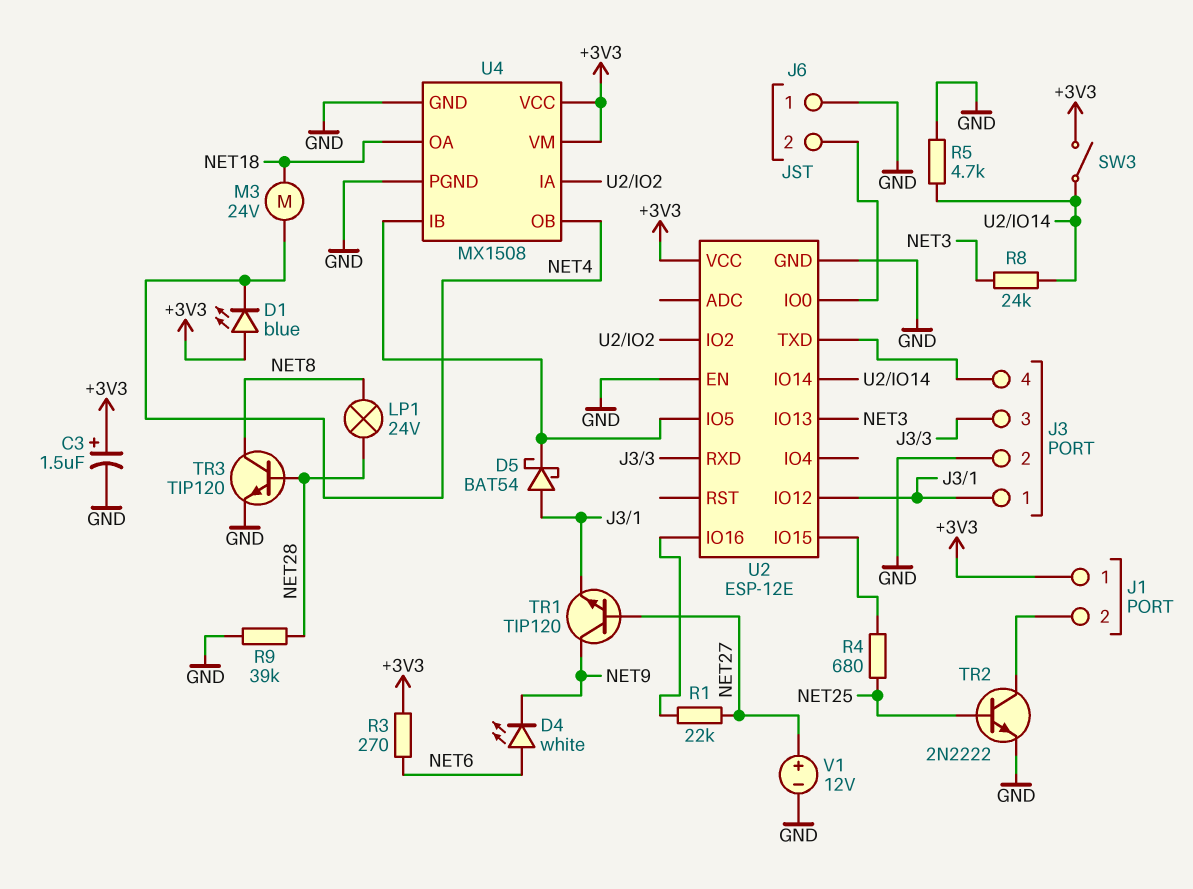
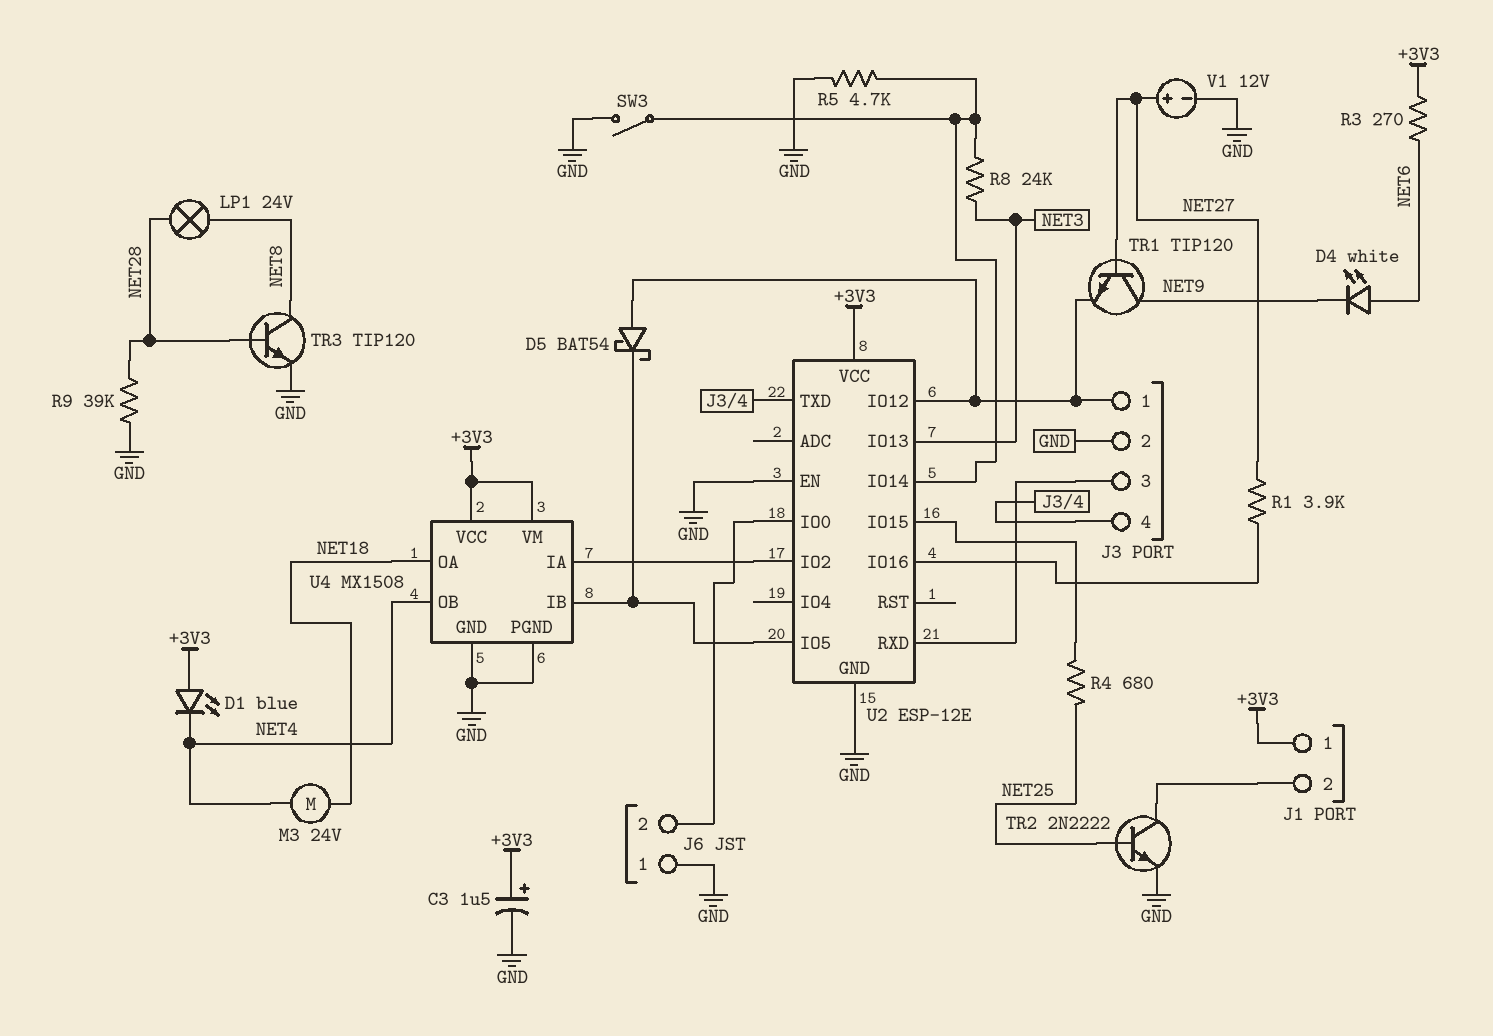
R1: 22k (NET27, U2/IO16) -> 3.9k (NET27, U2/IO16)
SW3: switch (+3V3, U2/IO14) -> switch (GND, U2/IO14)

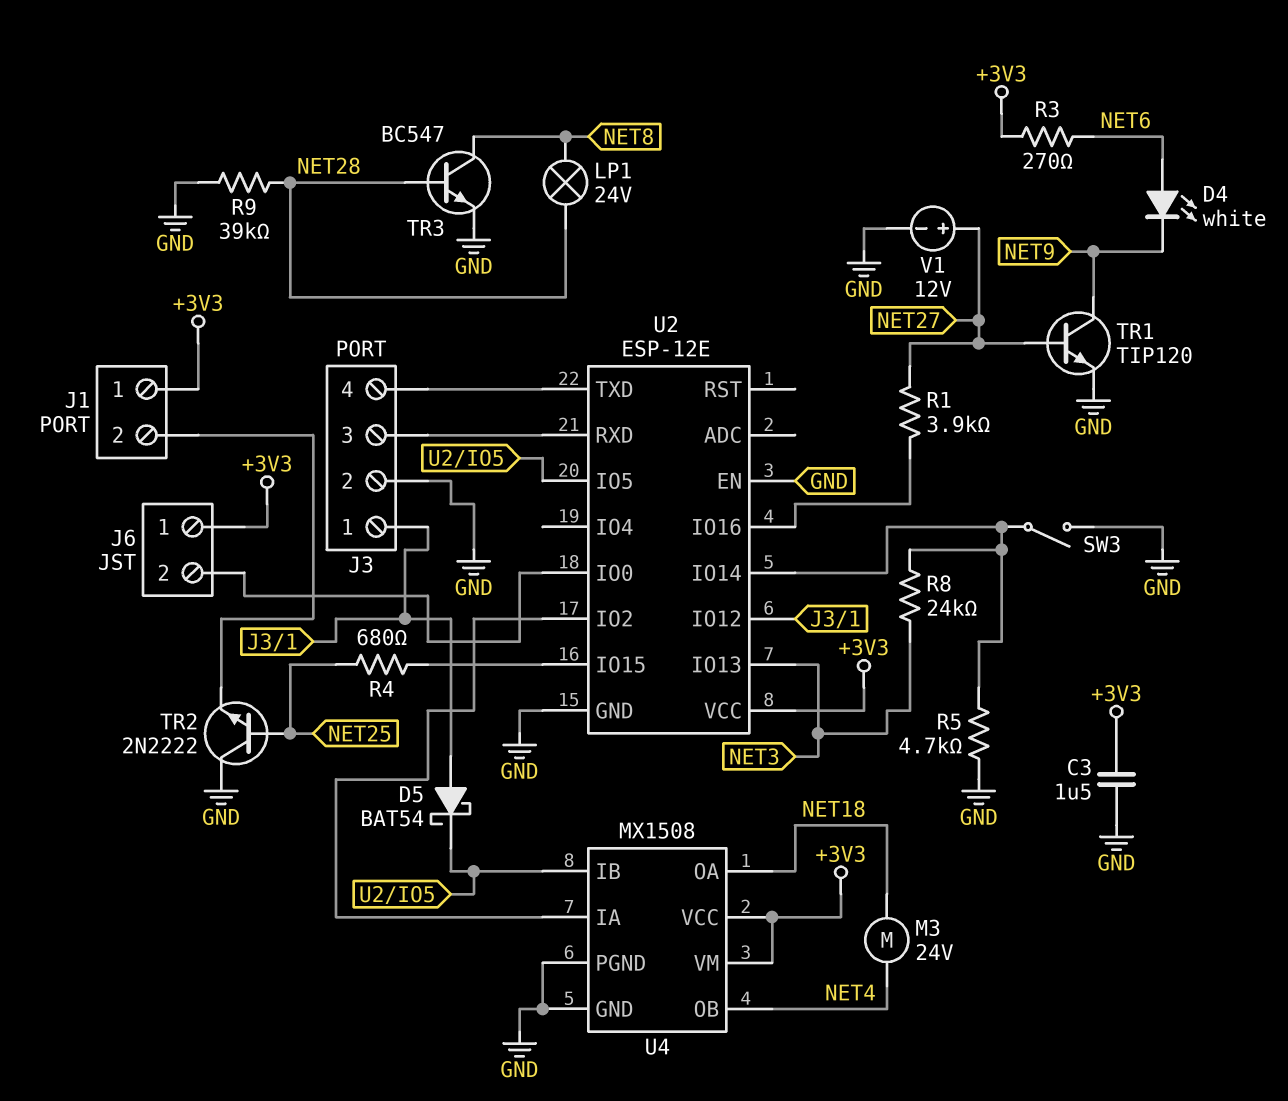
C3: 1.5uF (plus +3V3, minus GND) -> 1.5uF (+3V3, GND)
D1: LED blue (A +3V3, K NET4) -> none
J6 pin 1: GND -> +3V3
TR1: NPN TIP120 (B NET27, C NET9, E J3/1) -> NPN TIP120 (B NET27, C NET9, E GND)
TR2: NPN 2N2222 (B NET25, C J1/2, E GND) -> NPN 2N2222 (B NET25, C GND, E J1/2)
TR3: NPN TIP120 (B NET28, C NET8, E GND) -> NPN BC547 (B NET28, C NET8, E GND)

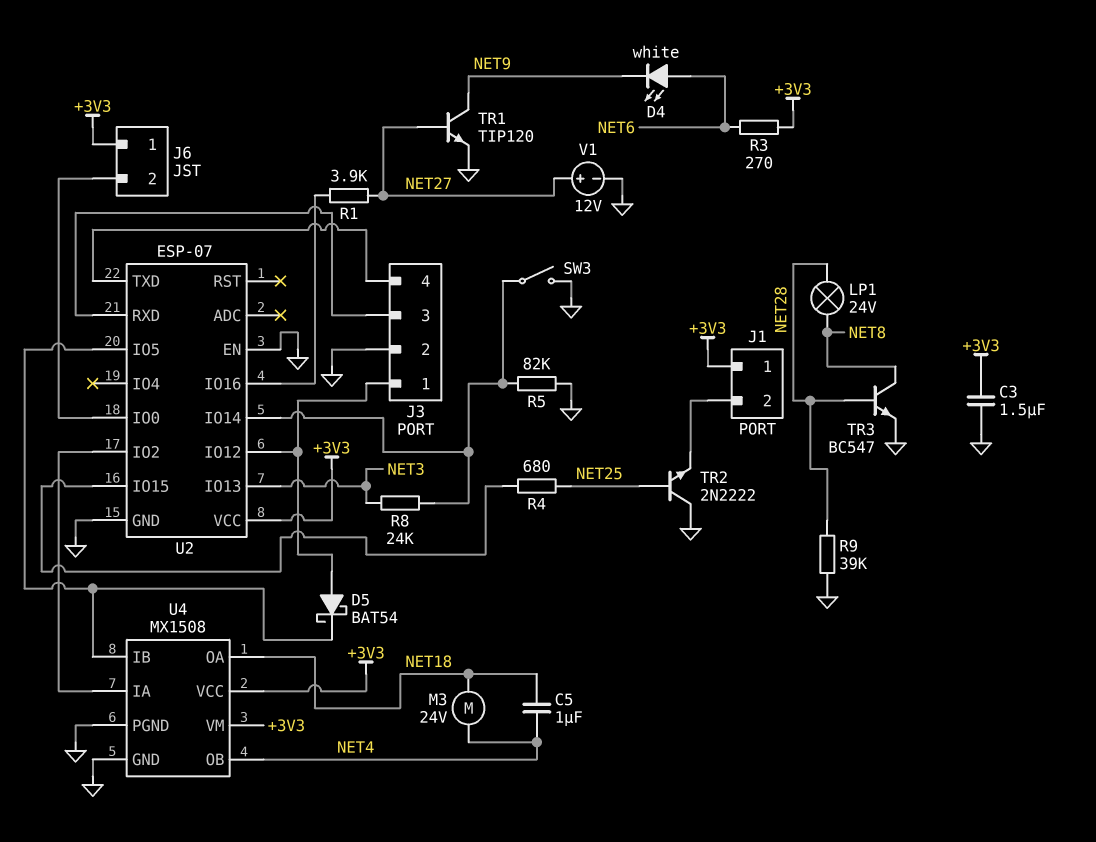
C5: none -> 1uF (NET4, NET18)
R5: 4.7k (GND, U2/IO14) -> 82k (GND, U2/IO14)
U2: ESP-12E -> ESP-07

